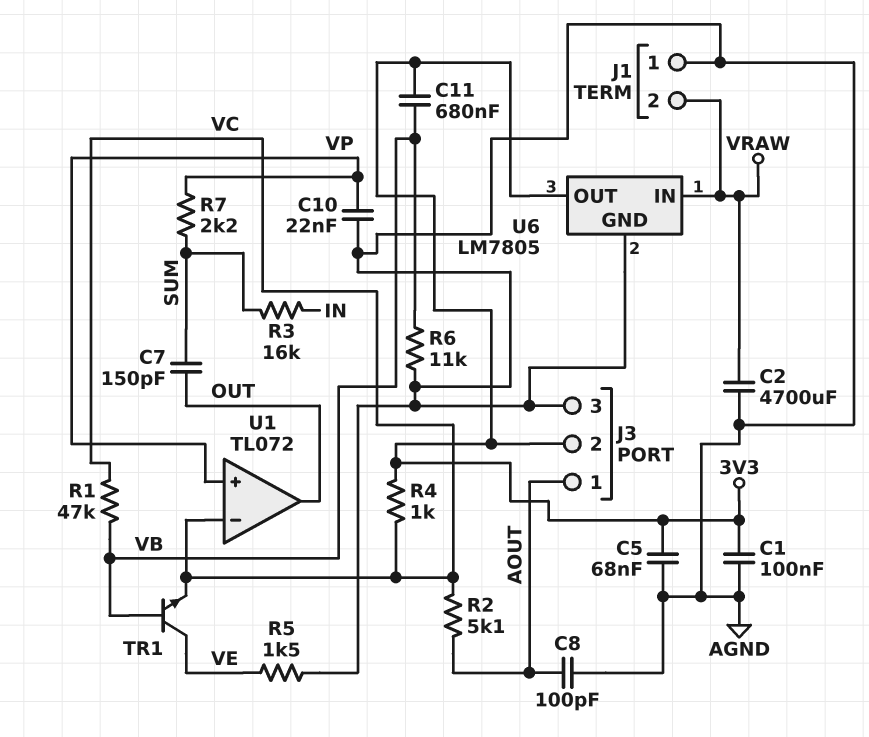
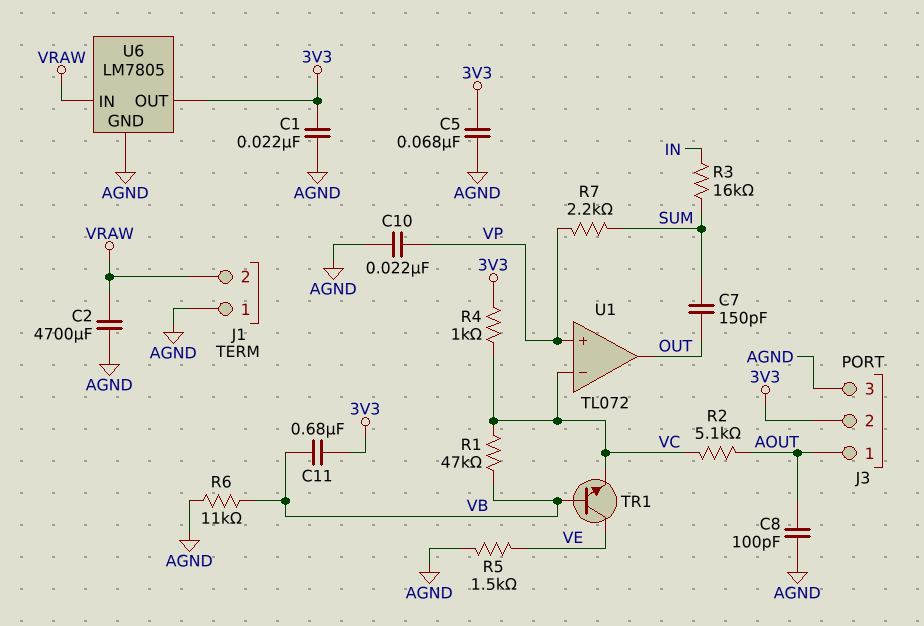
C1: 100nF (3V3, AGND) -> 22nF (3V3, AGND)

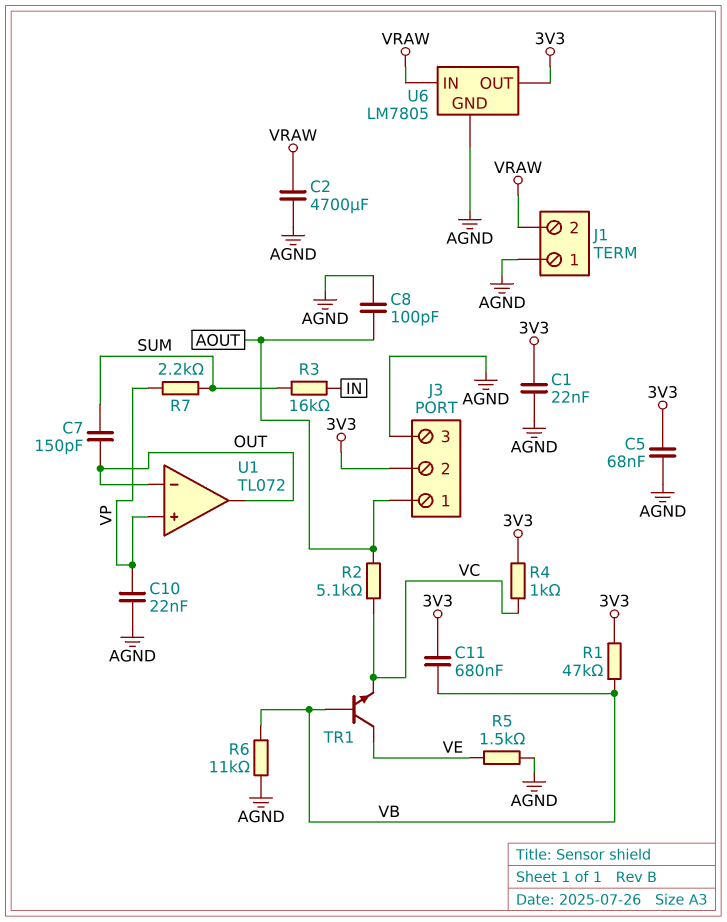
R1: 47k (VB, VC) -> 47k (3V3, VB)
U1 pin in-: VC -> OUT

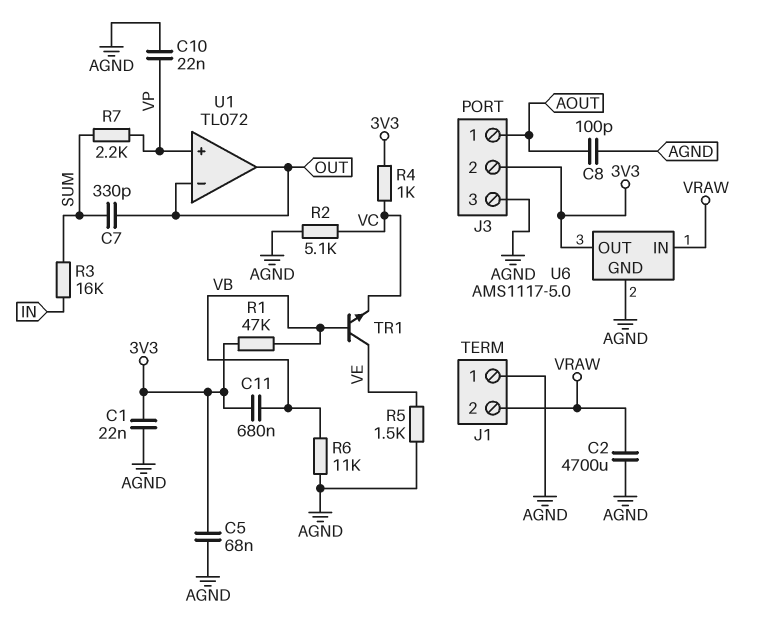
C7: 150pF (OUT, SUM) -> 330pF (OUT, SUM)
R2: 5.1k (AOUT, VC) -> 5.1k (AGND, VC)
U6: LM7805 -> AMS1117-5.0

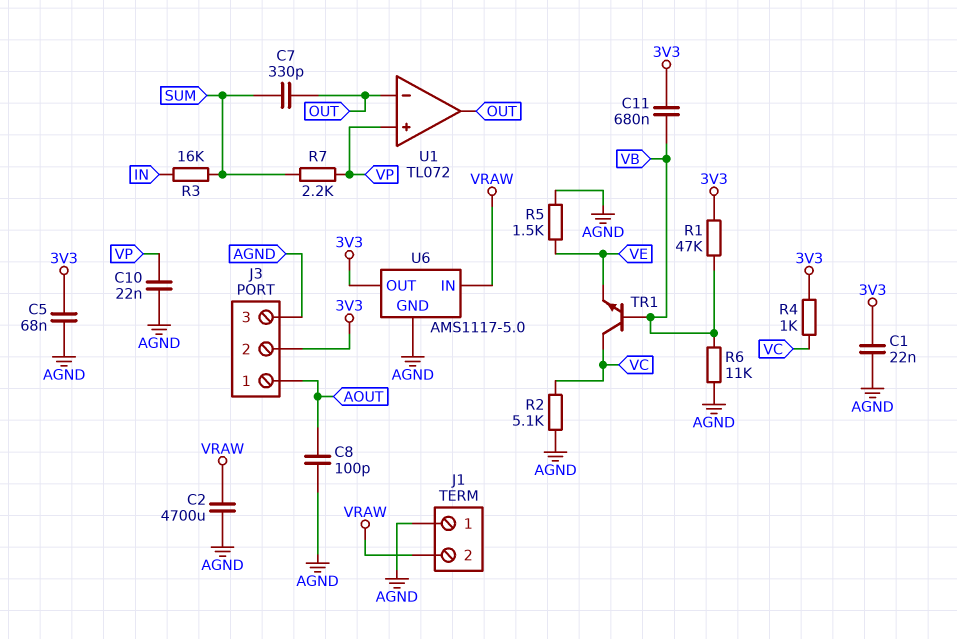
TR1: NPN (B VB, C VE, E VC) -> NPN (B VB, C VC, E VE)

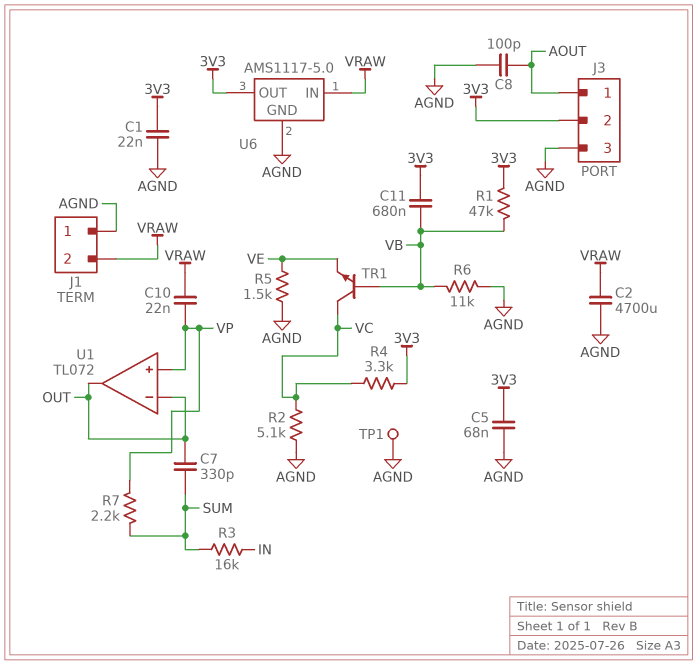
C10: 22nF (AGND, VP) -> 22nF (VP, VRAW)
R4: 1k (3V3, VC) -> 3.3k (3V3, VC)
TP1: none -> test point (AGND)

